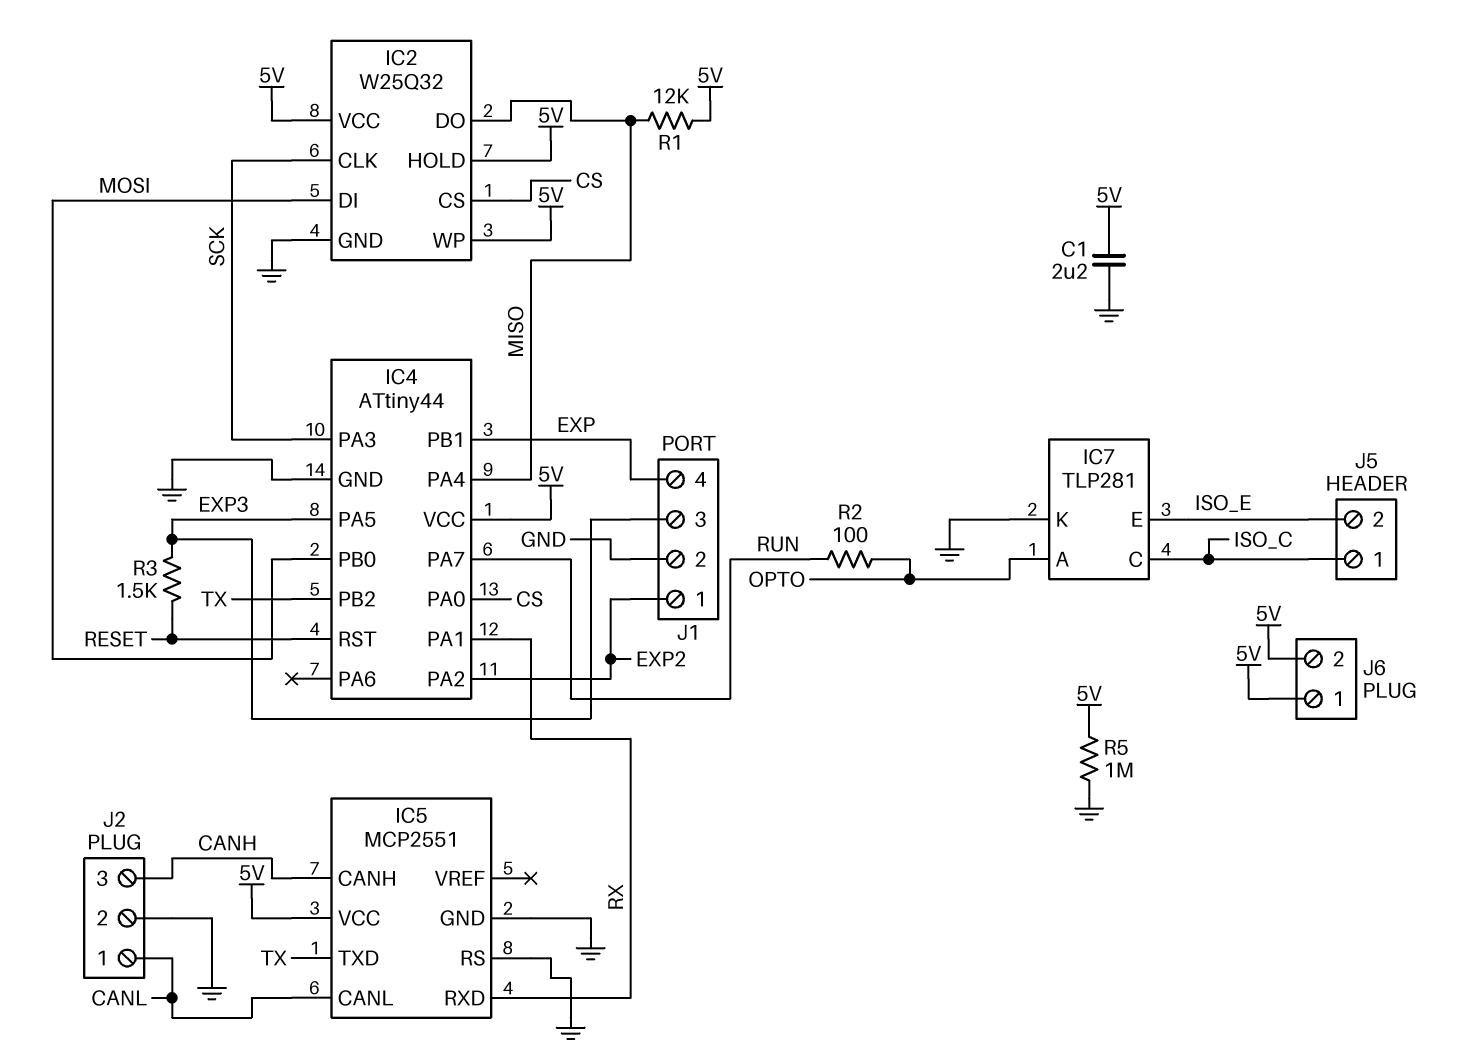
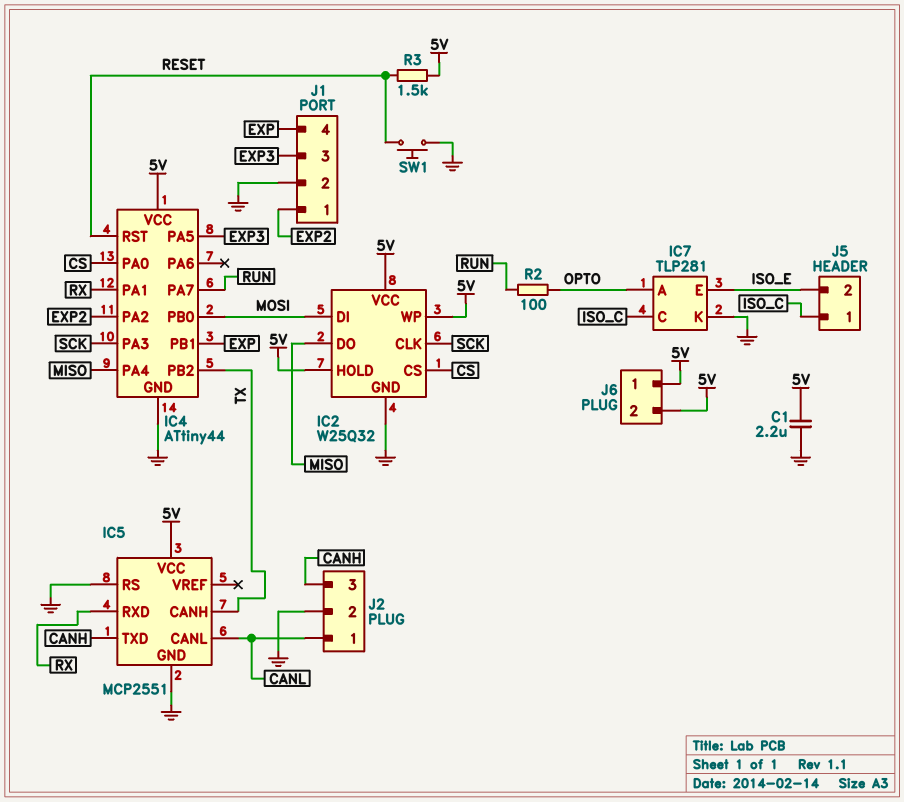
IC5 pin CANH: CANH -> TX
IC5 pin TXD: TX -> CANH
R1: 12k (5V, MISO) -> none
R3: 1.5k (EXP3, RESET) -> 1.5k (5V, RESET)
R5: 1M (5V, GND) -> none
SW1: none -> button (GND, RESET)

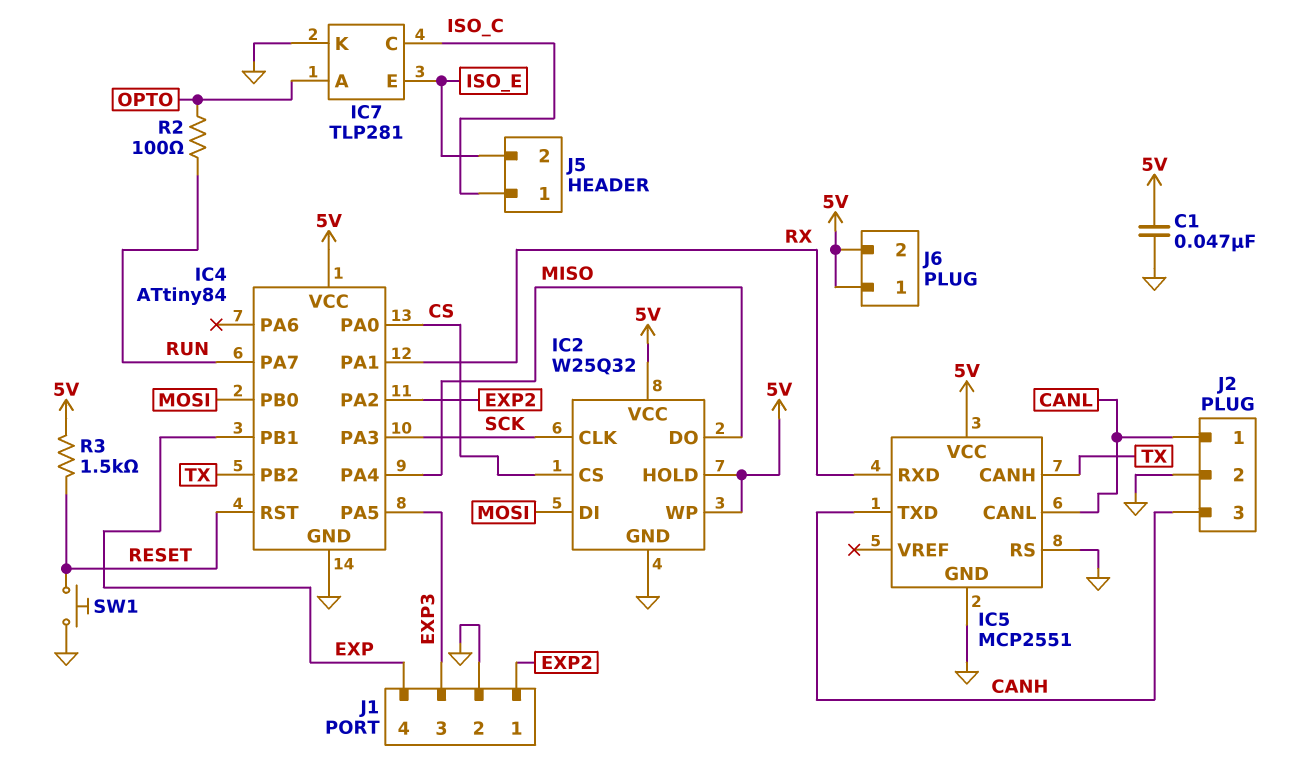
C1: 2.2uF (5V, GND) -> 47nF (5V, GND)
IC4: ATtiny44 -> ATtiny84

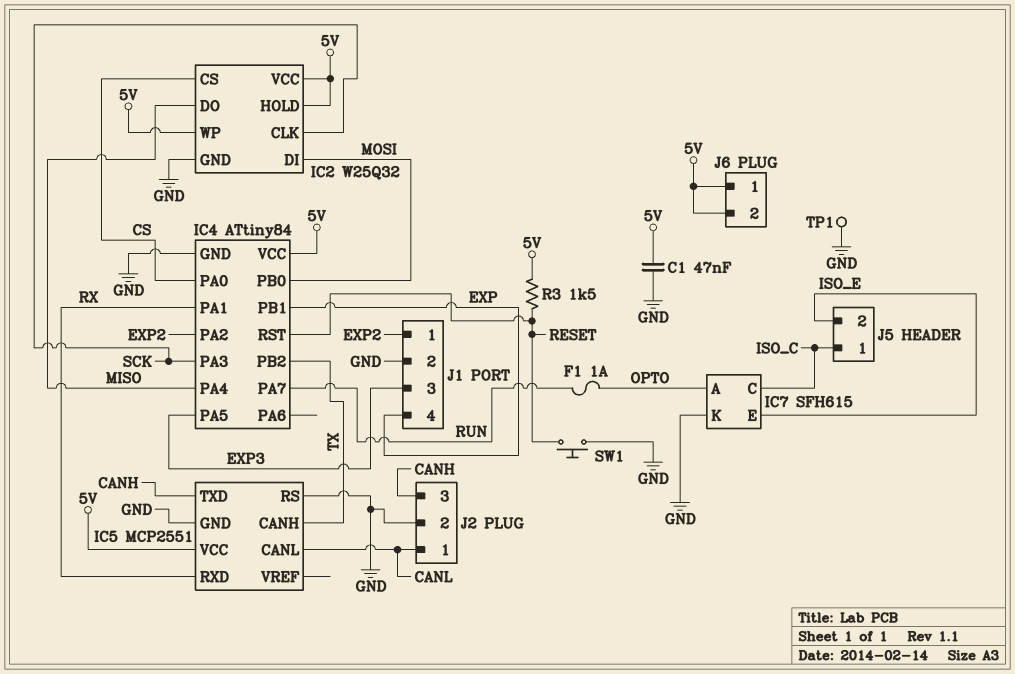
F1: none -> 1A (OPTO, RUN)
IC7: TLP281 -> SFH615
R2: 100 (OPTO, RUN) -> none
TP1: none -> test point (GND)

